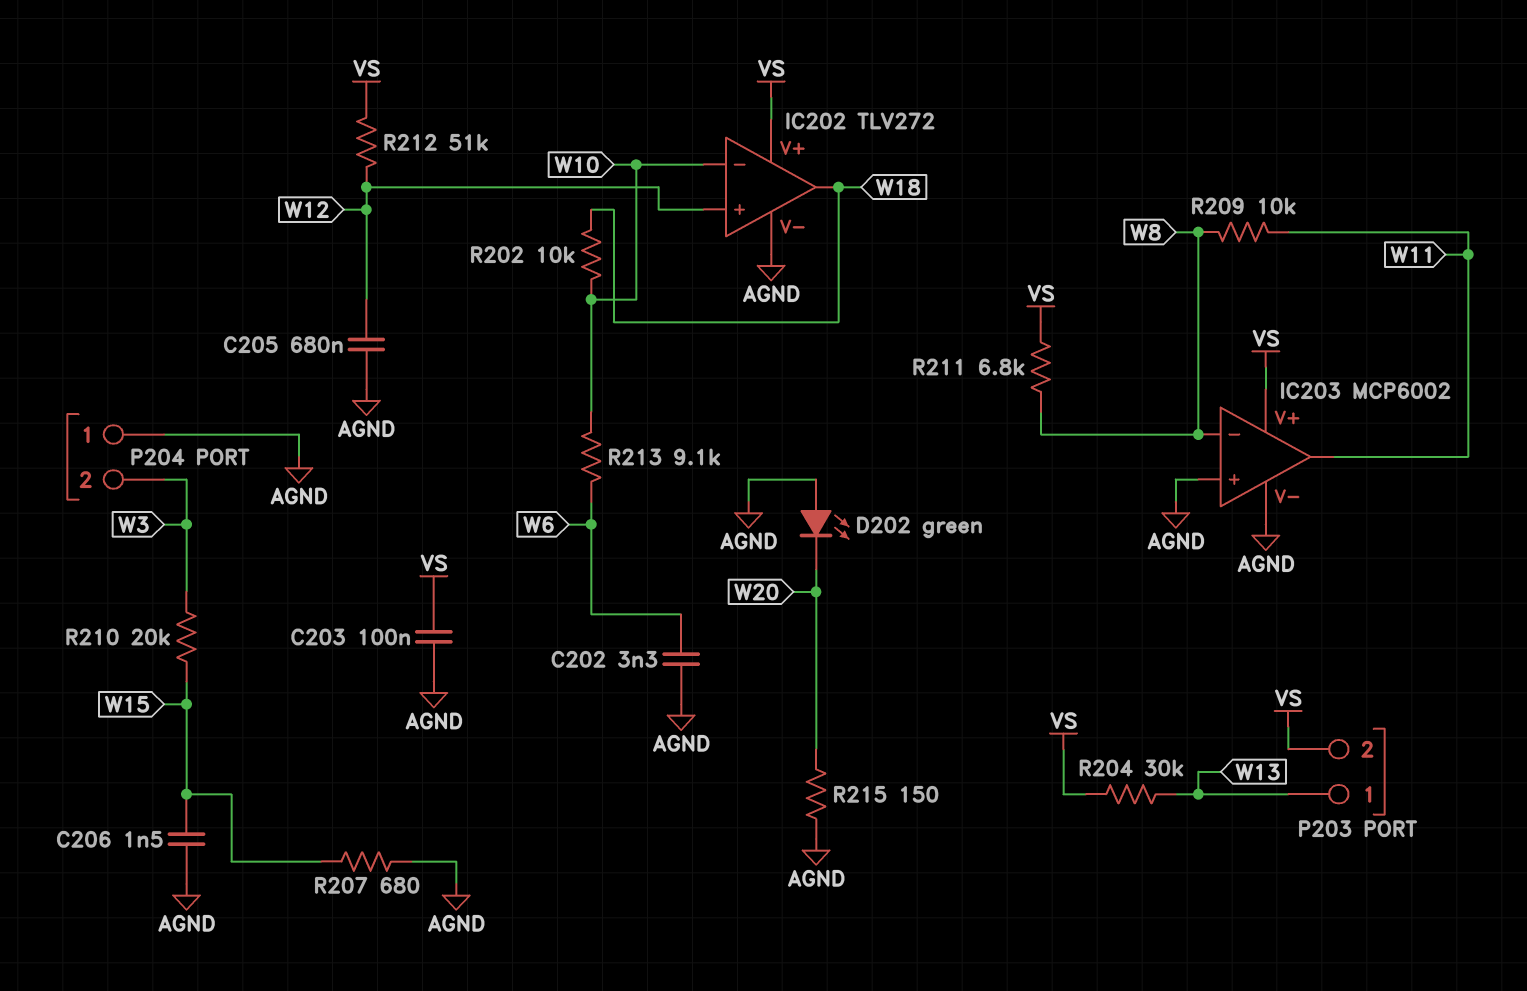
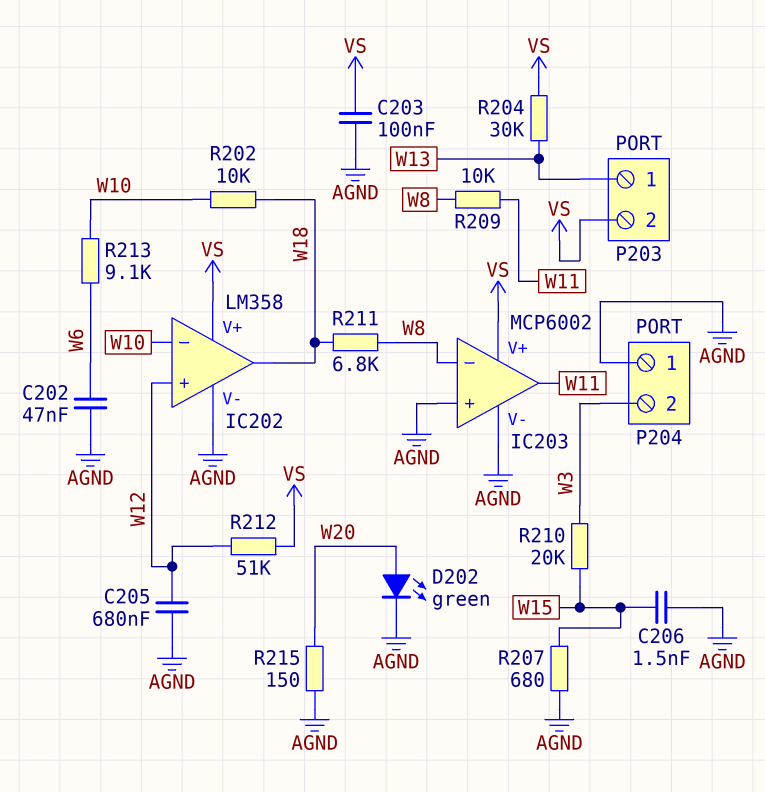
C202: 3.3nF (AGND, W6) -> 47nF (AGND, W6)
D202: LED green (A AGND, K W20) -> LED green (A W20, K AGND)
IC202: TLV272 -> LM358
R211: 6.8k (VS, W8) -> 6.8k (W8, W18)

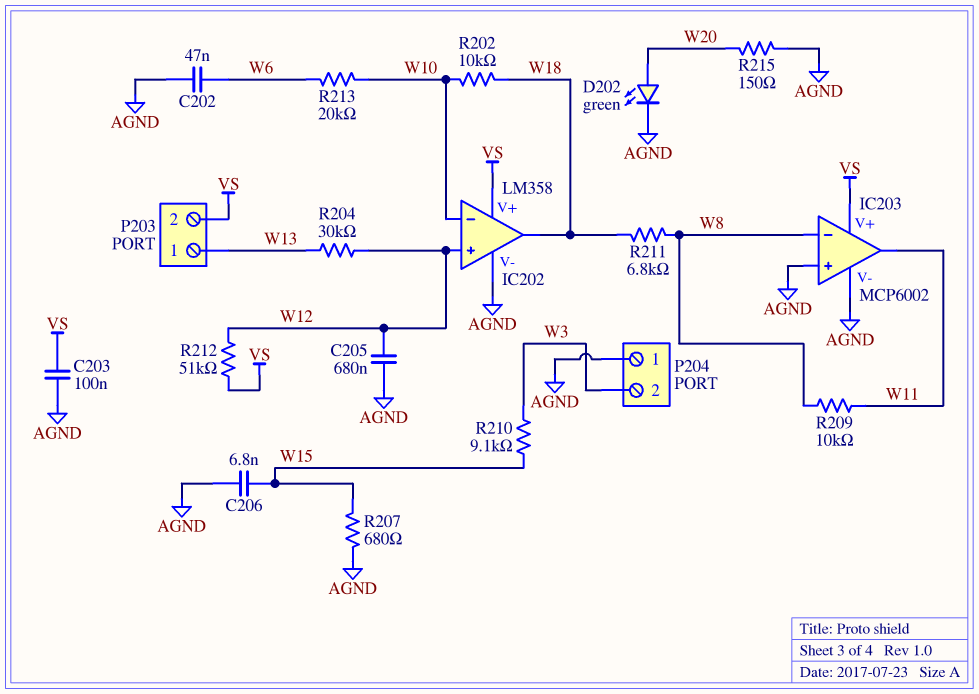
C206: 1.5nF (AGND, W15) -> 6.8nF (AGND, W15)
R204: 30k (VS, W13) -> 30k (W12, W13)
R210: 20k (W3, W15) -> 9.1k (W3, W15)
R213: 9.1k (W6, W10) -> 20k (W6, W10)

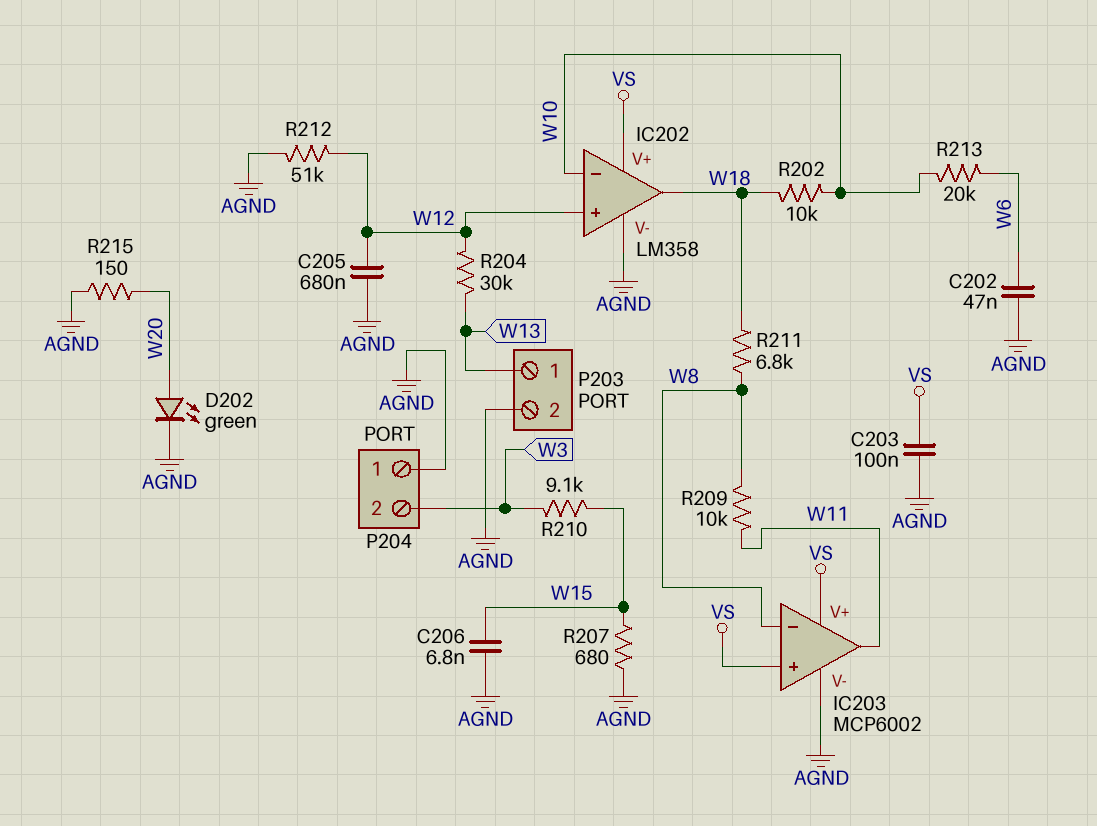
IC203 pin in+: AGND -> VS
P203 pin 2: VS -> AGND
R212: 51k (VS, W12) -> 51k (AGND, W12)

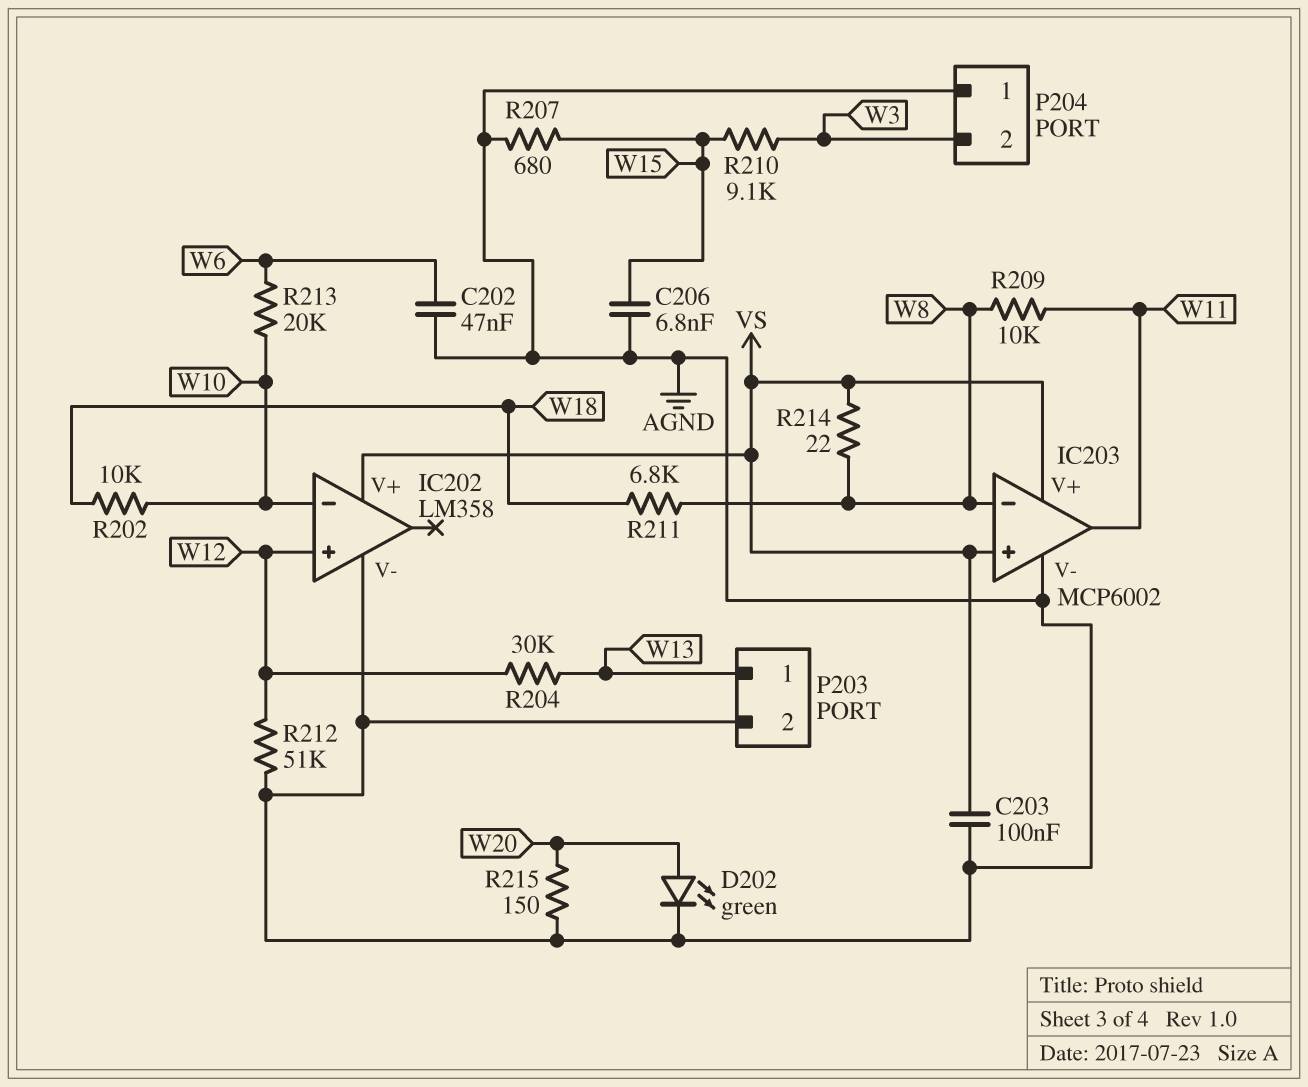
C205: 680nF (AGND, W12) -> none
IC202 pin out: W18 -> none
R214: none -> 22 (VS, W8)

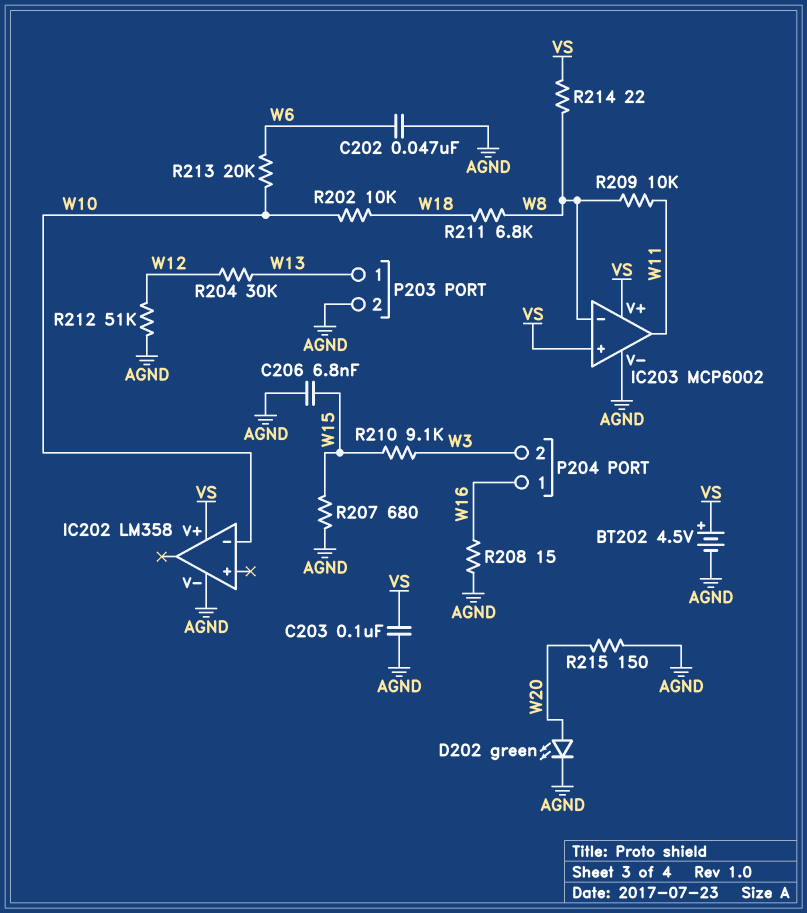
BT202: none -> 4.5V (plus VS, minus AGND)
IC202 pin in+: W12 -> none
P204 pin 1: AGND -> W16
R208: none -> 15 (AGND, W16)

